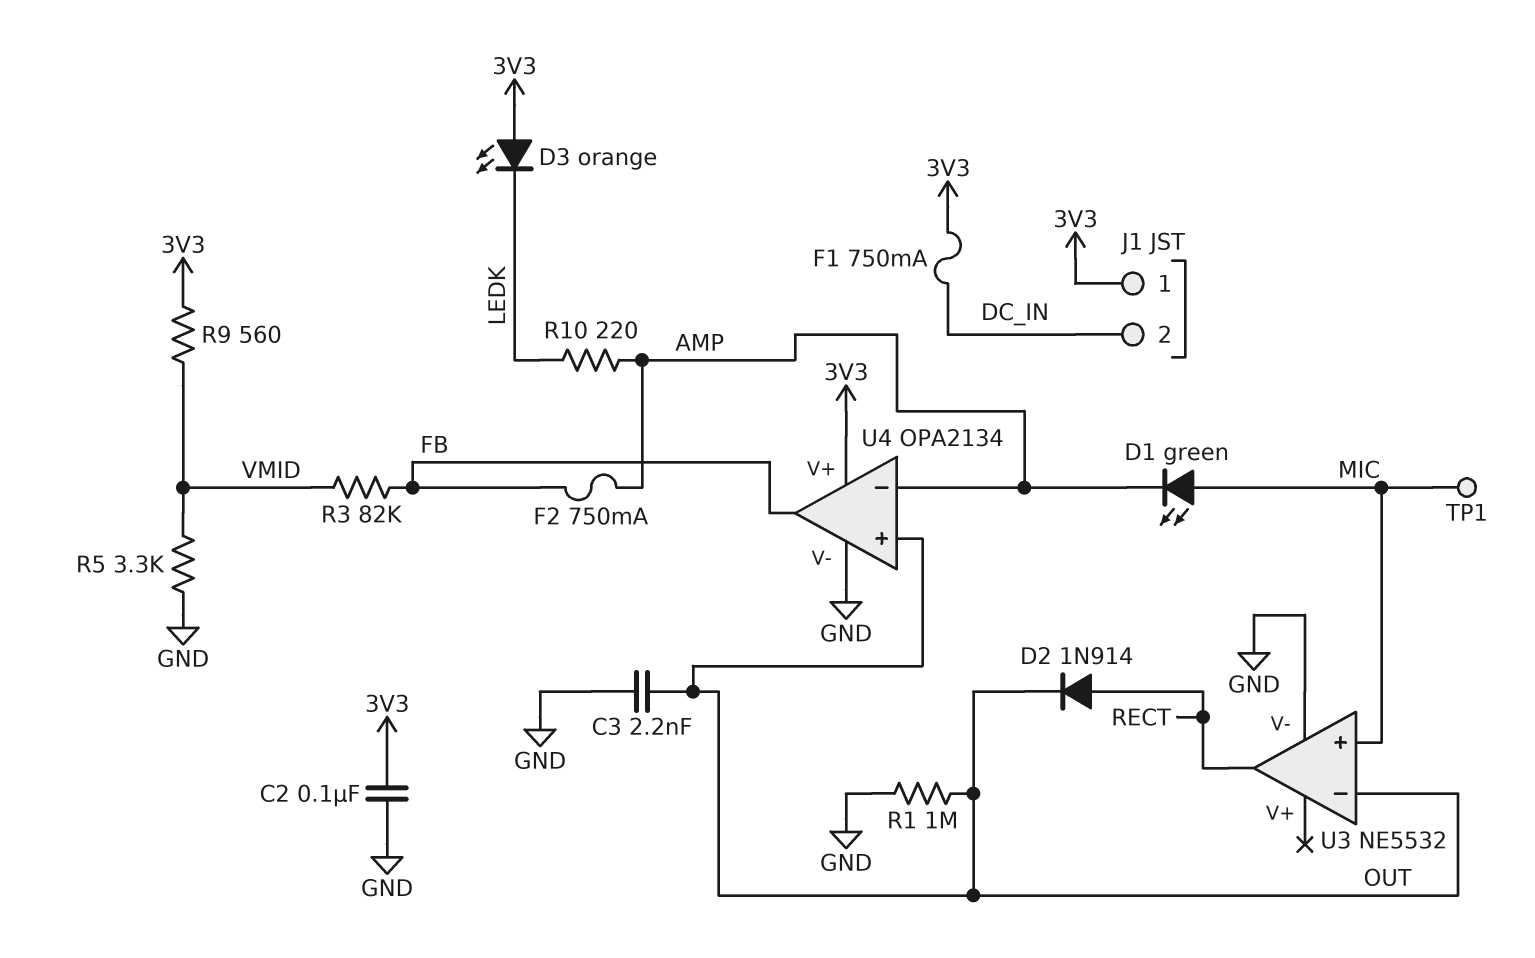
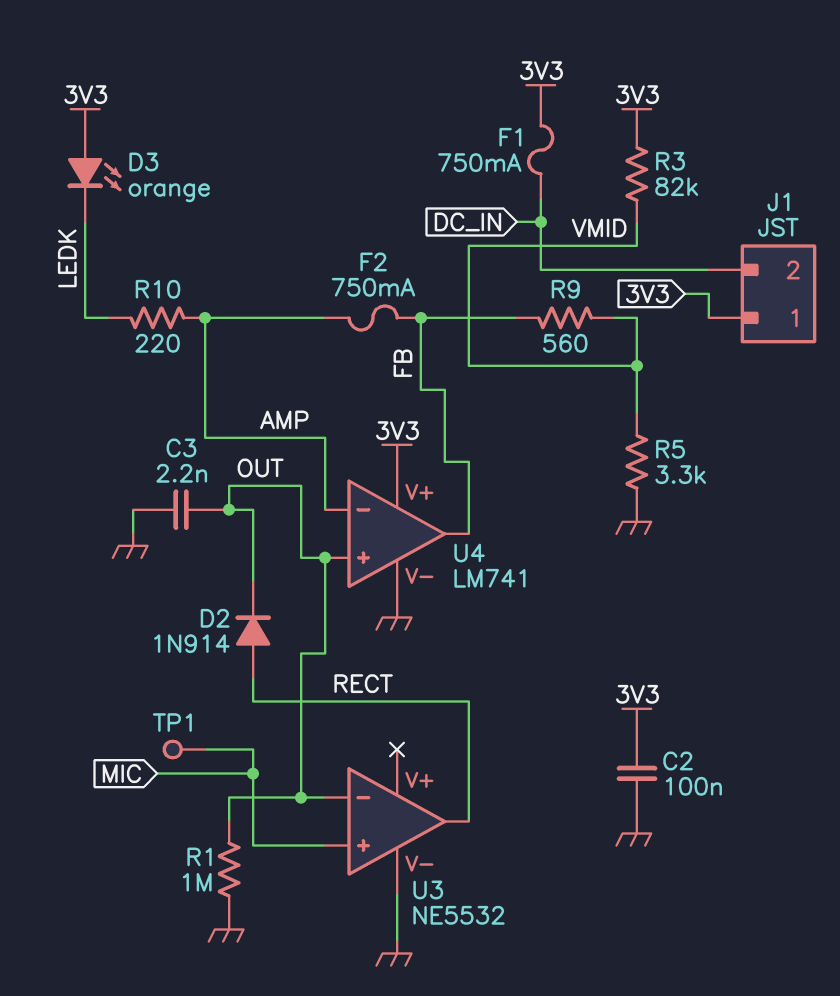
D1: LED green (A MIC, K AMP) -> none
R3: 82k (FB, VMID) -> 82k (3V3, VMID)
R9: 560 (3V3, VMID) -> 560 (FB, VMID)
U4: OPA2134 -> LM741

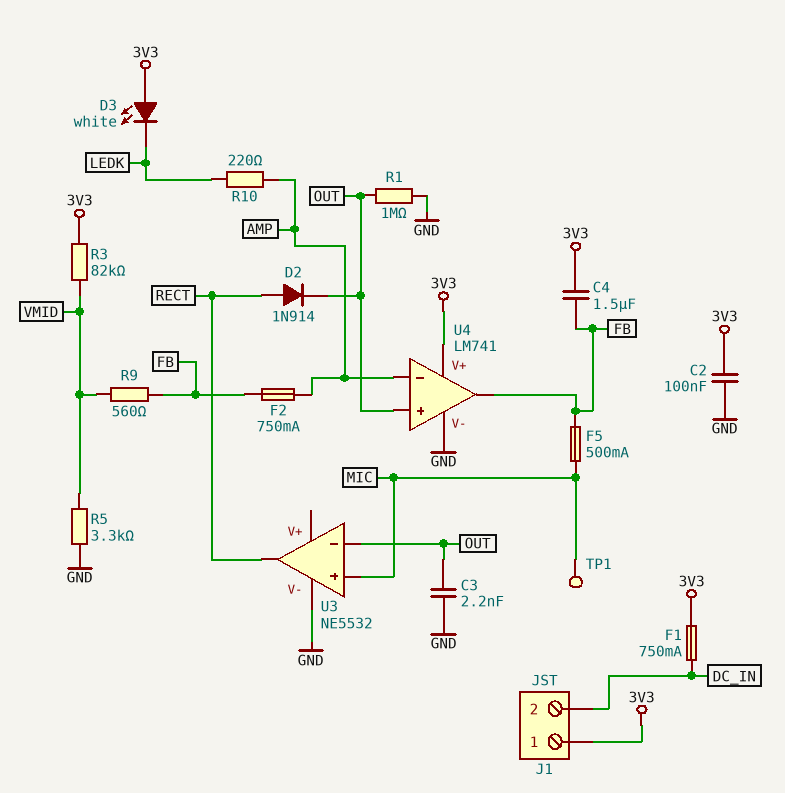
C4: none -> 1.5uF (3V3, FB)
D3: LED orange (A 3V3, K LEDK) -> LED white (A 3V3, K LEDK)
F5: none -> 500mA (FB, MIC)

